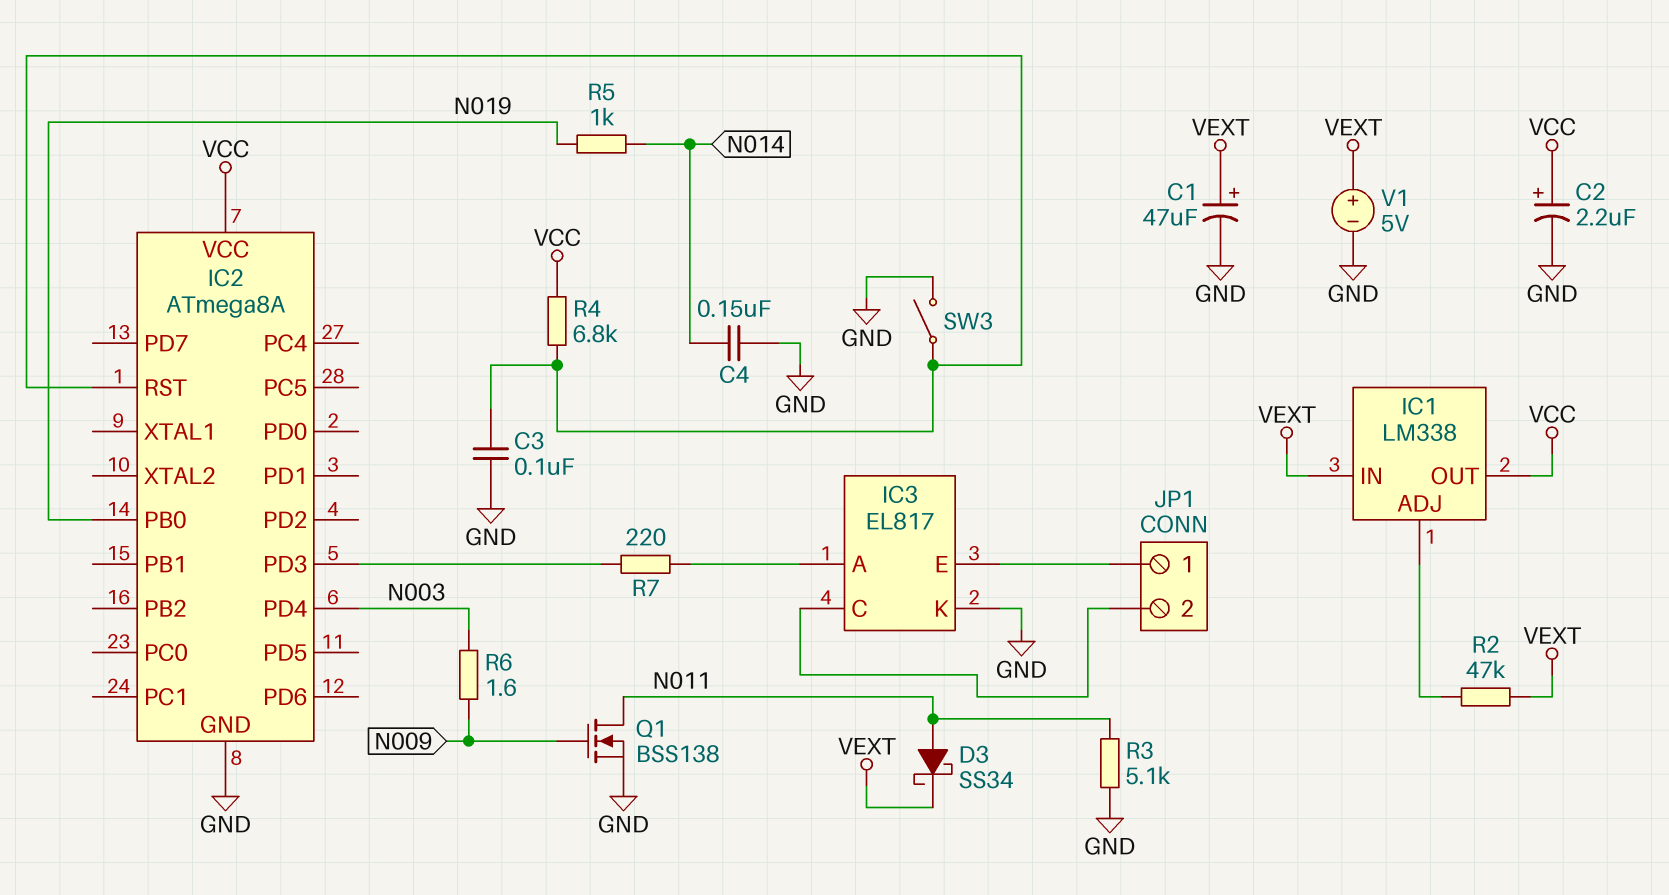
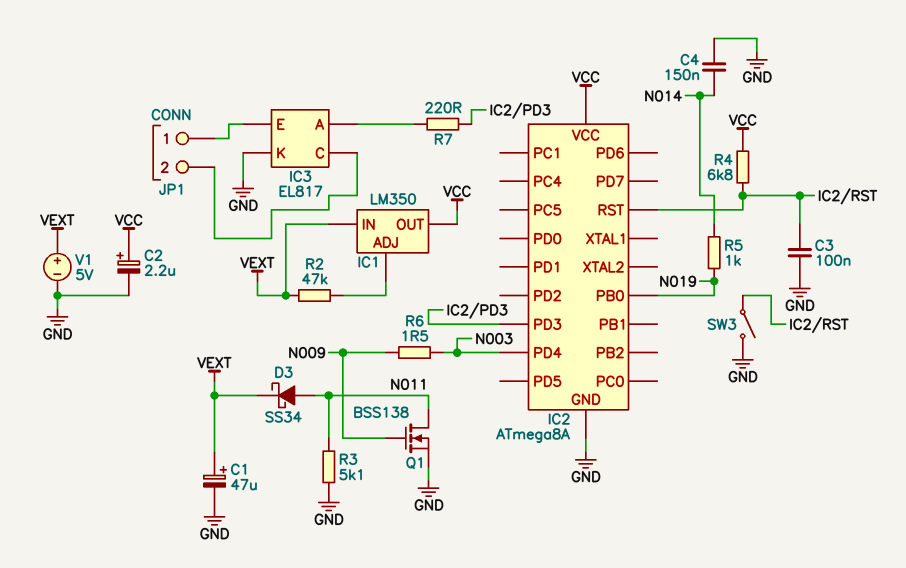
IC1: LM338 -> LM350
R6: 1.6 (N003, N009) -> 1.5 (N003, N009)

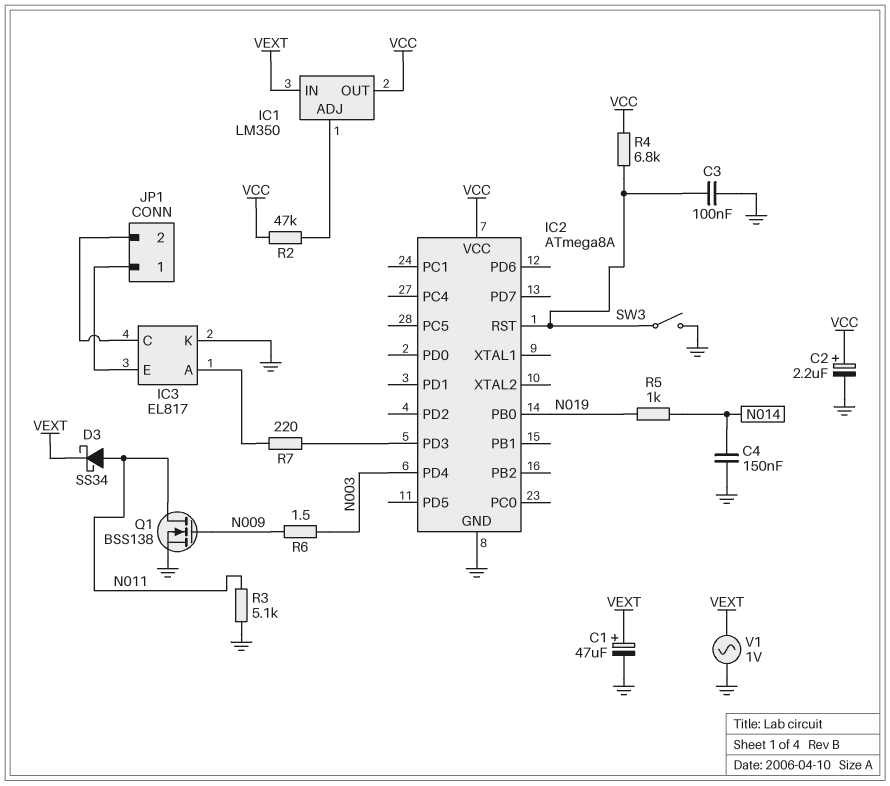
R2: 47k (IC1/ADJ, VEXT) -> 47k (IC1/ADJ, VCC)
V1: 5V (plus VEXT, minus GND) -> AC 1V (GND, VEXT)

